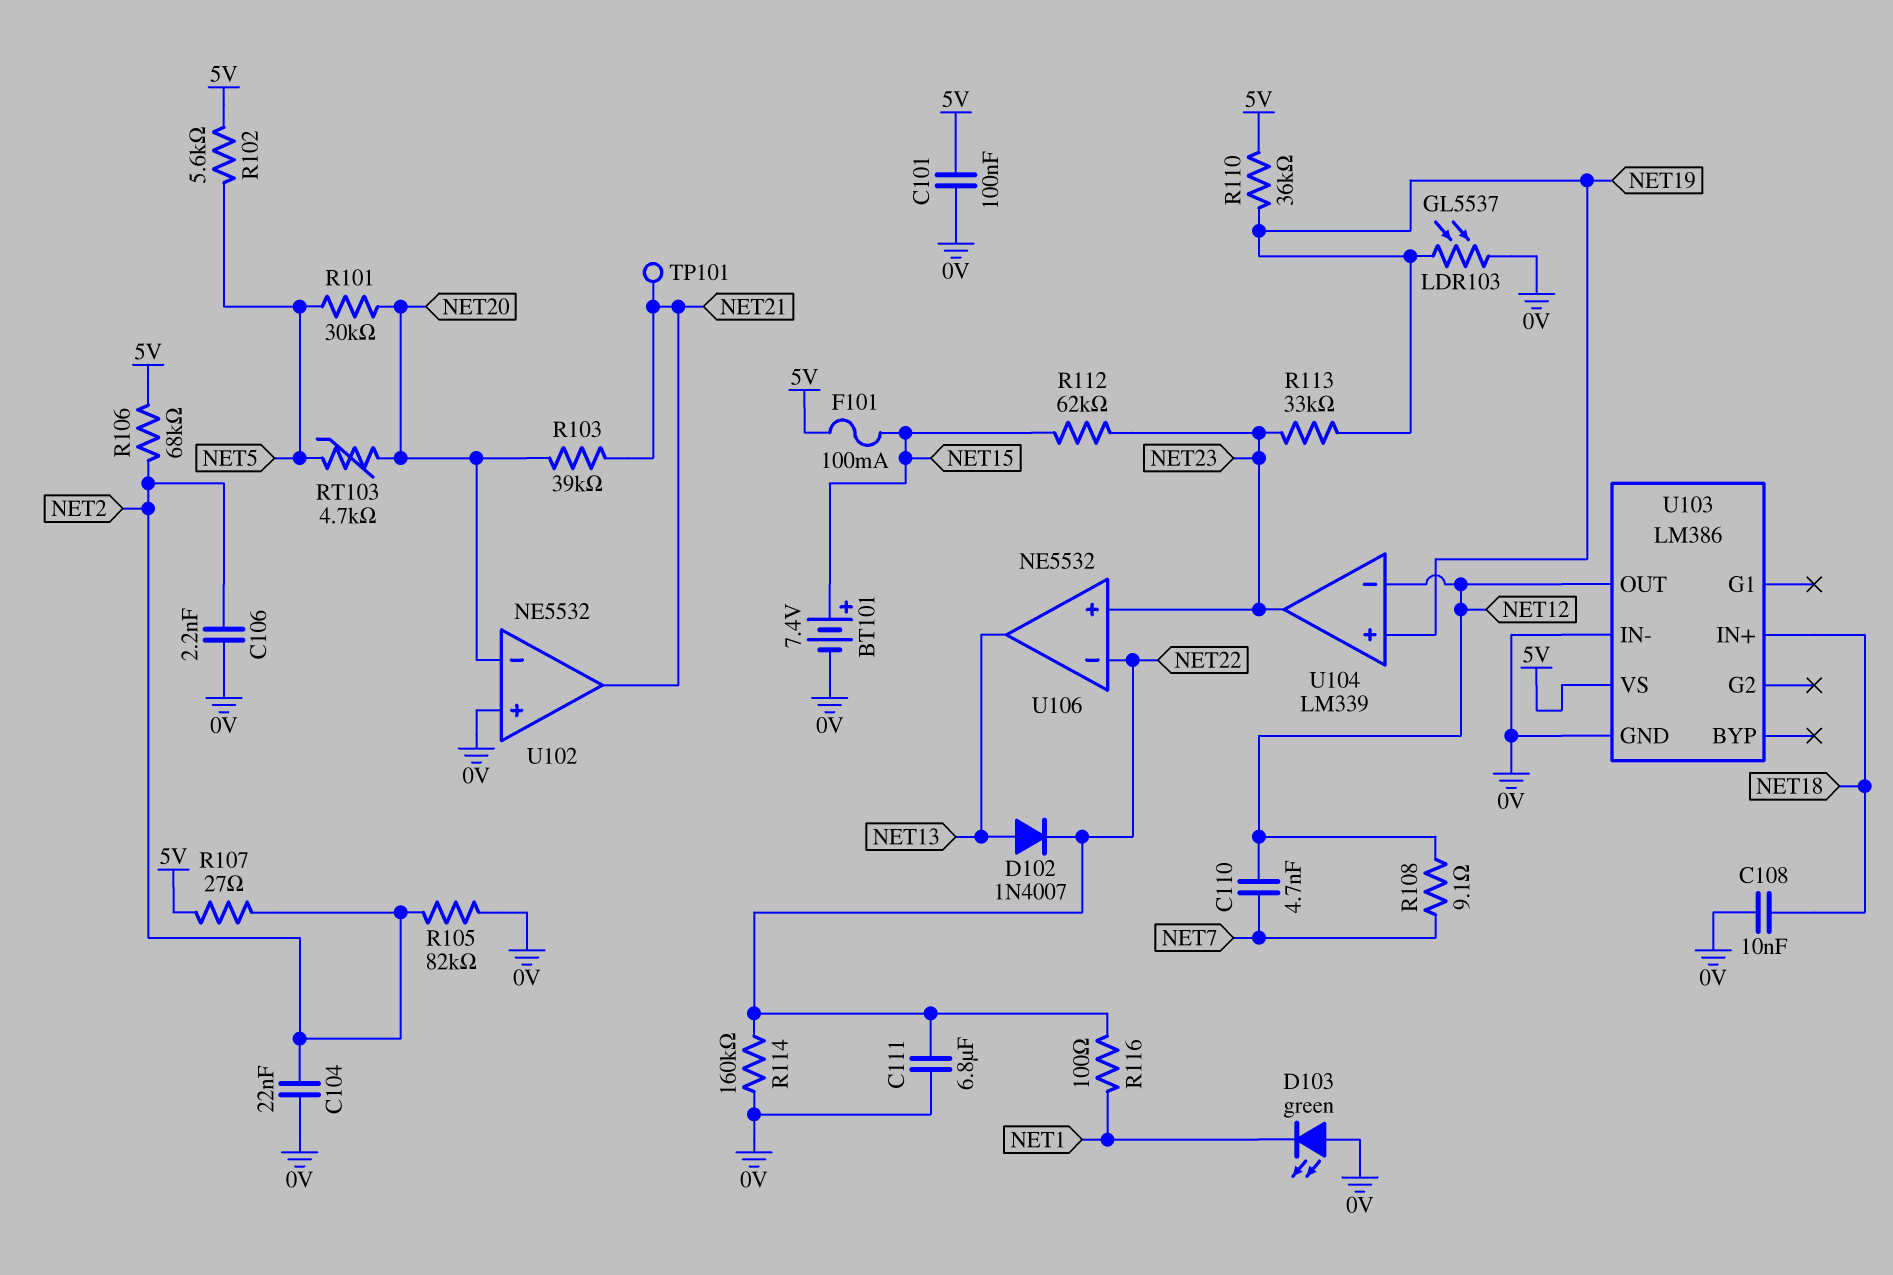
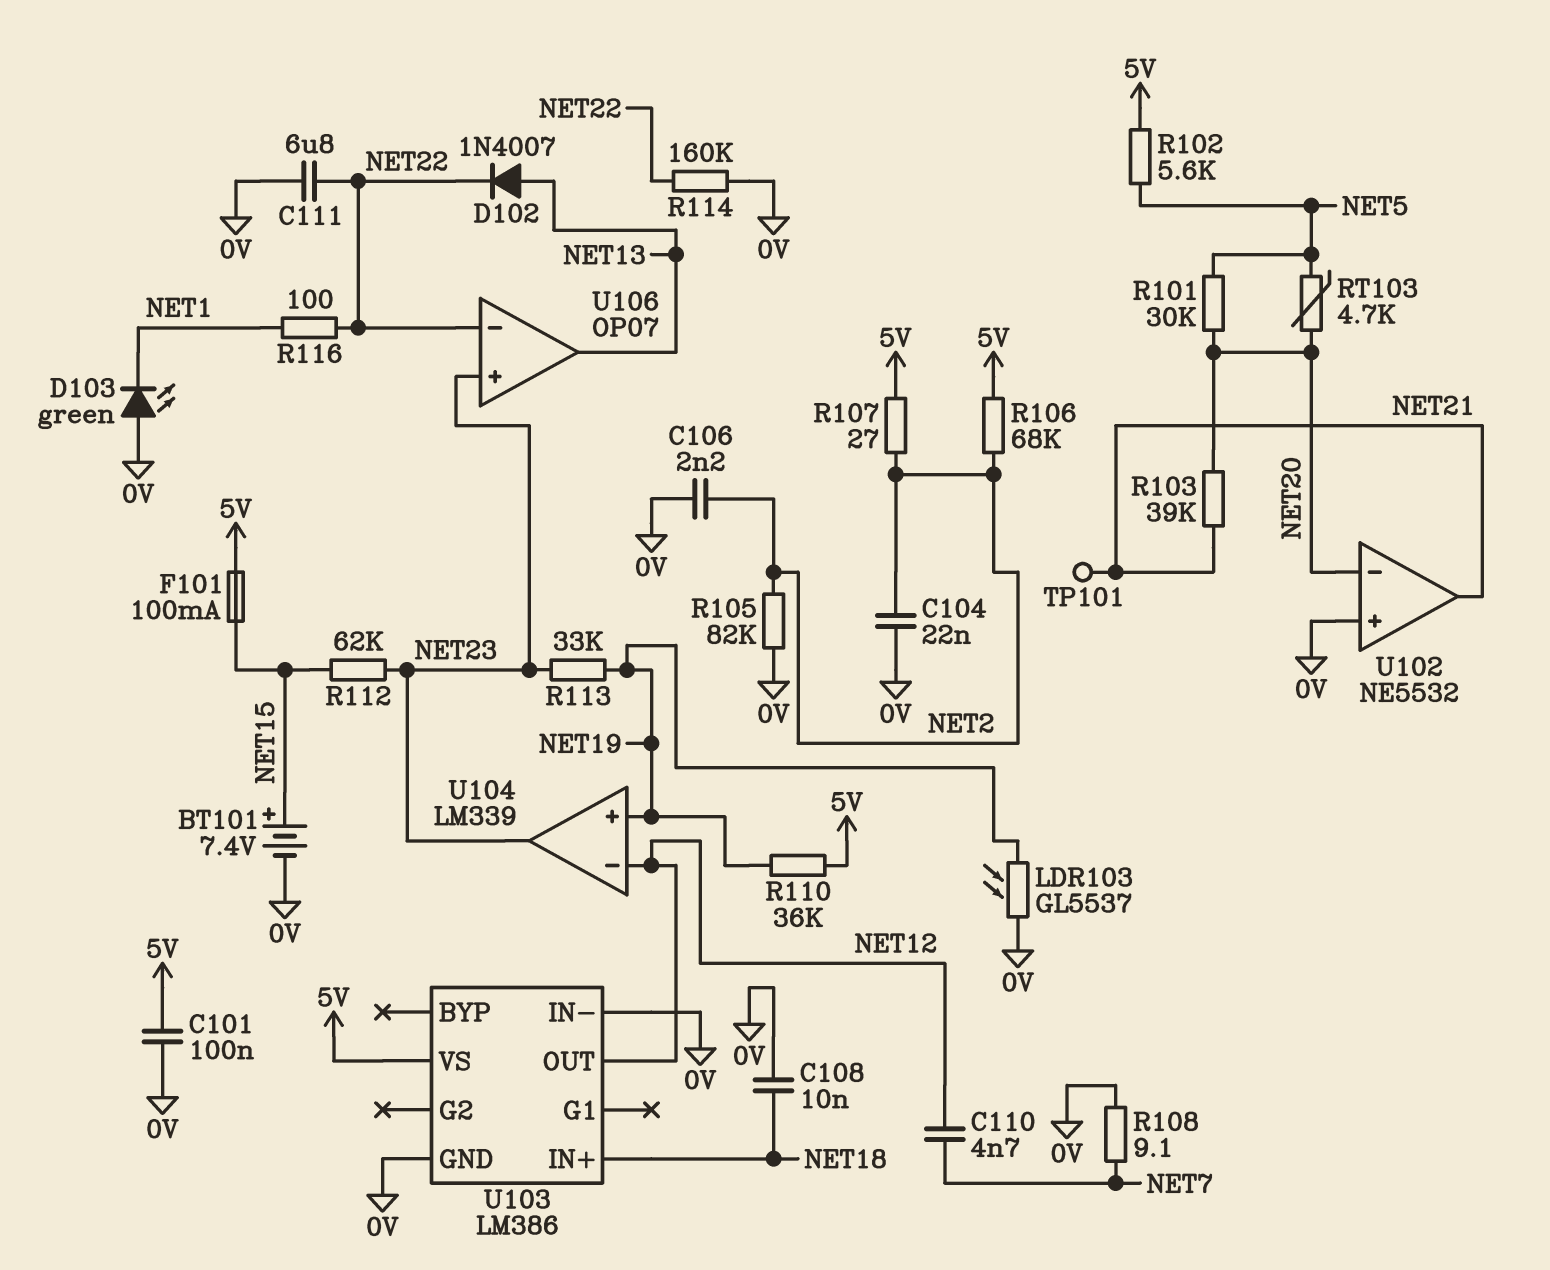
R108: 9.1 (NET7, NET12) -> 9.1 (0V, NET7)
U106: NE5532 -> OP07

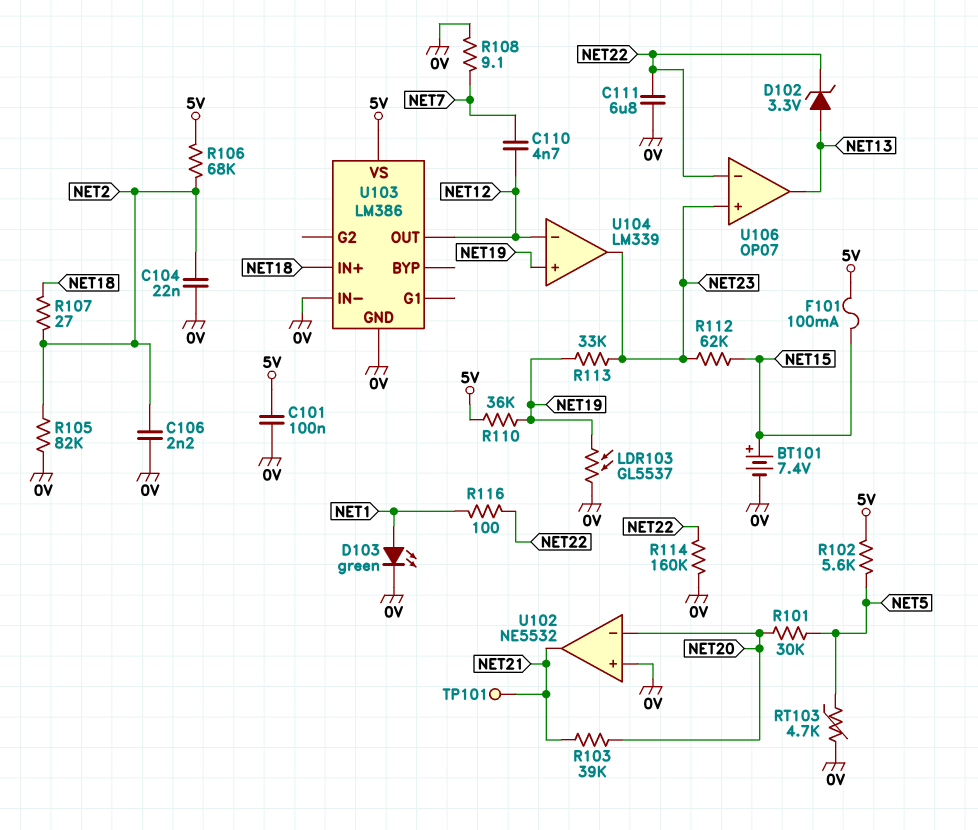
C108: 10nF (0V, NET18) -> none
D102: diode 1N4007 (A NET13, K NET22) -> zener 3.3V (A NET13, K NET22)
D103: LED green (A 0V, K NET1) -> LED green (A NET1, K 0V)
R107: 27 (5V, NET2) -> 27 (NET2, NET18)
RT103: 4.7k (NET5, NET20) -> 4.7k (0V, NET5)

